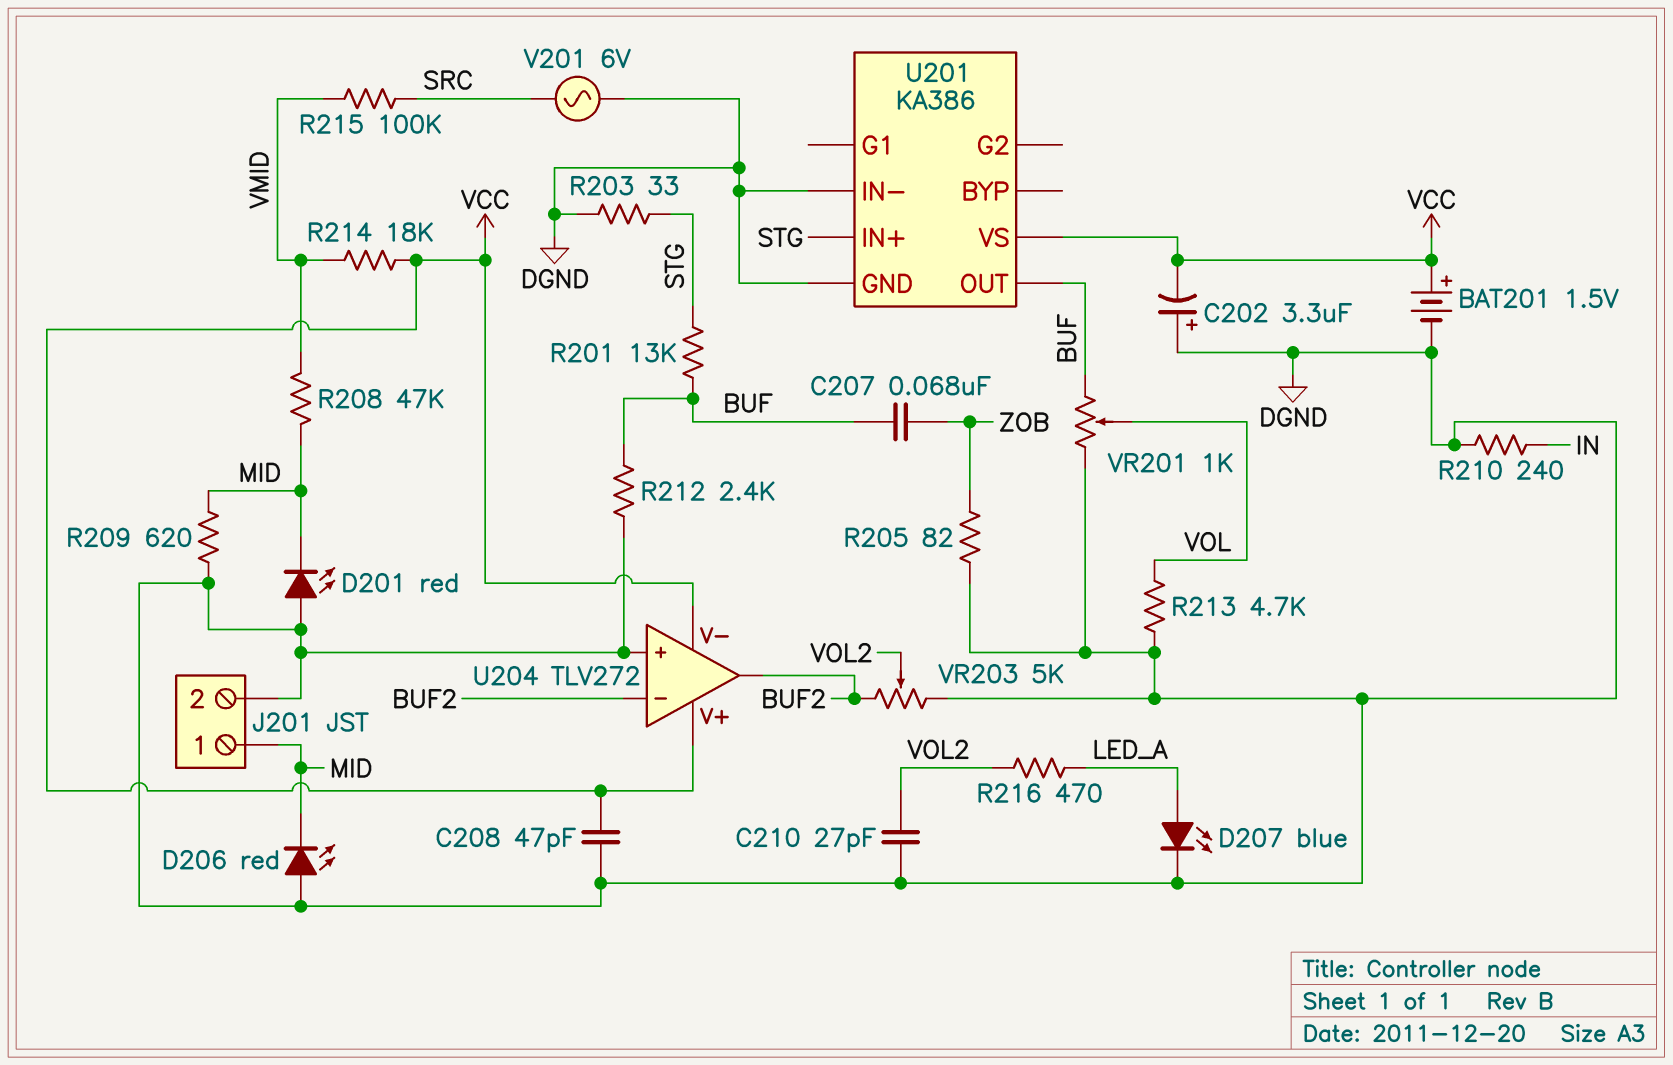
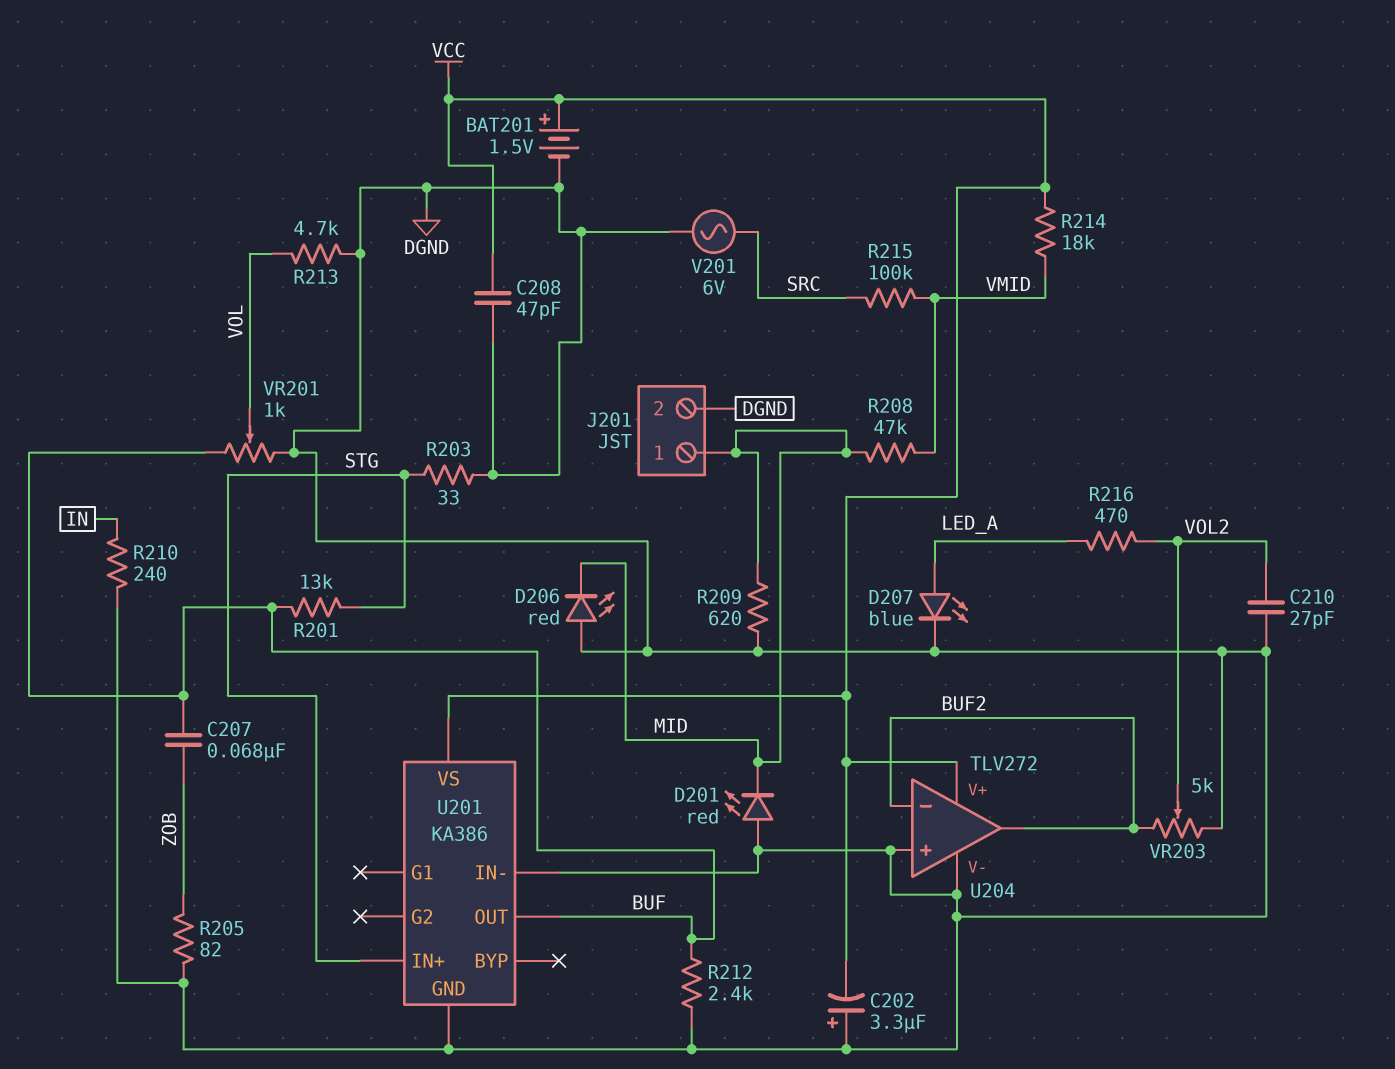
U204 pin V-: VCC -> DGND

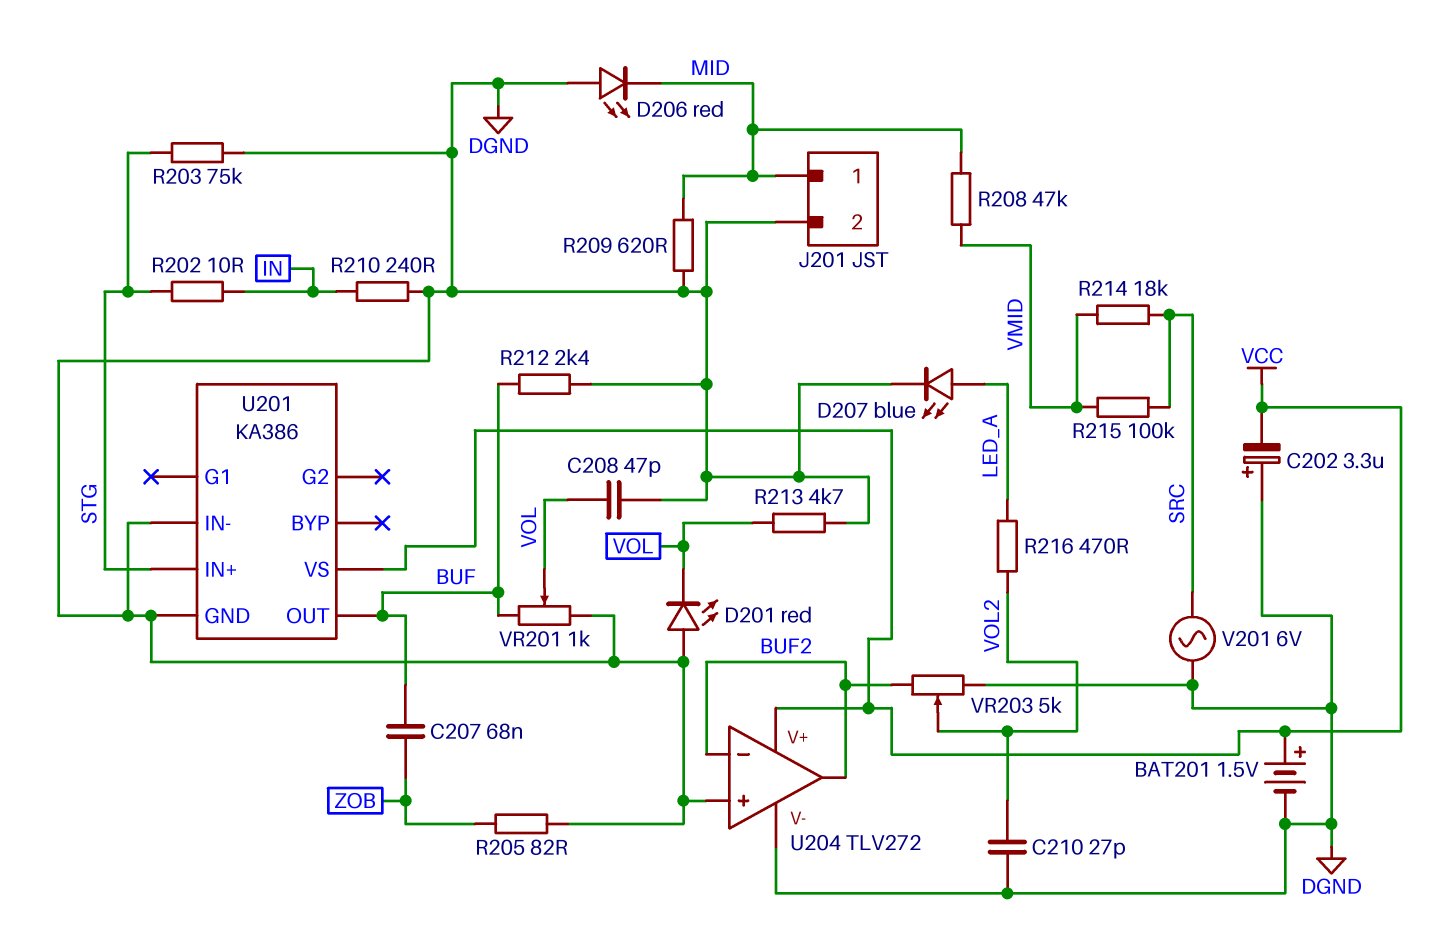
C208: 47pF (DGND, VCC) -> 47pF (DGND, VOL)
D201: LED red (A DGND, K MID) -> LED red (A DGND, K VOL)
R201: 13k (BUF, STG) -> none
R202: none -> 10 (IN, STG)
R203: 33 (DGND, STG) -> 75k (DGND, STG)
R214: 18k (VCC, VMID) -> 18k (SRC, VMID)

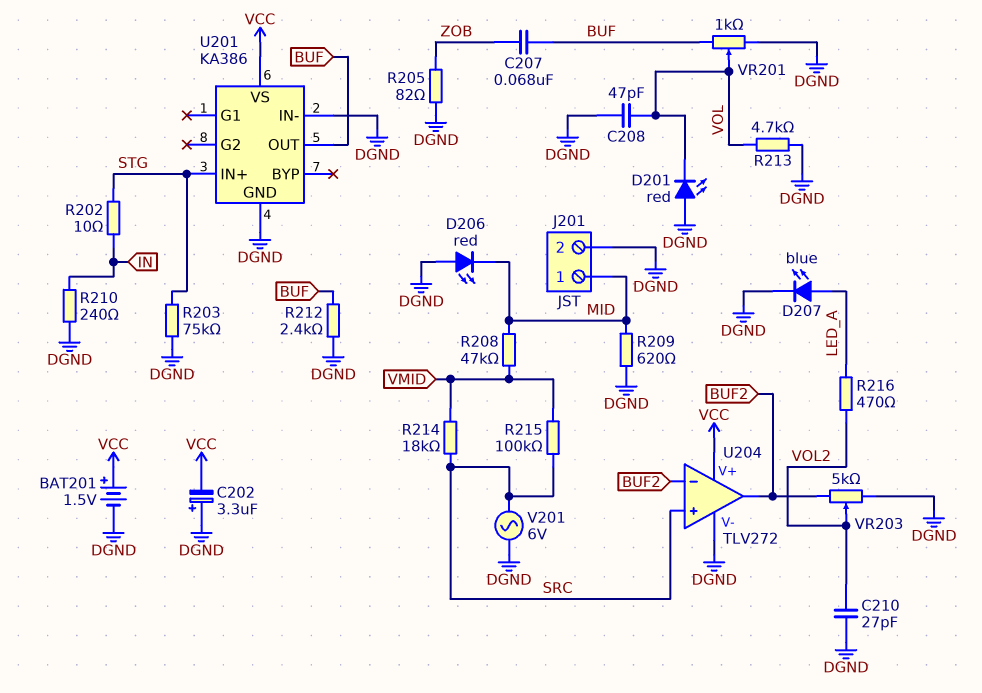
U204 pin in+: DGND -> SRC

